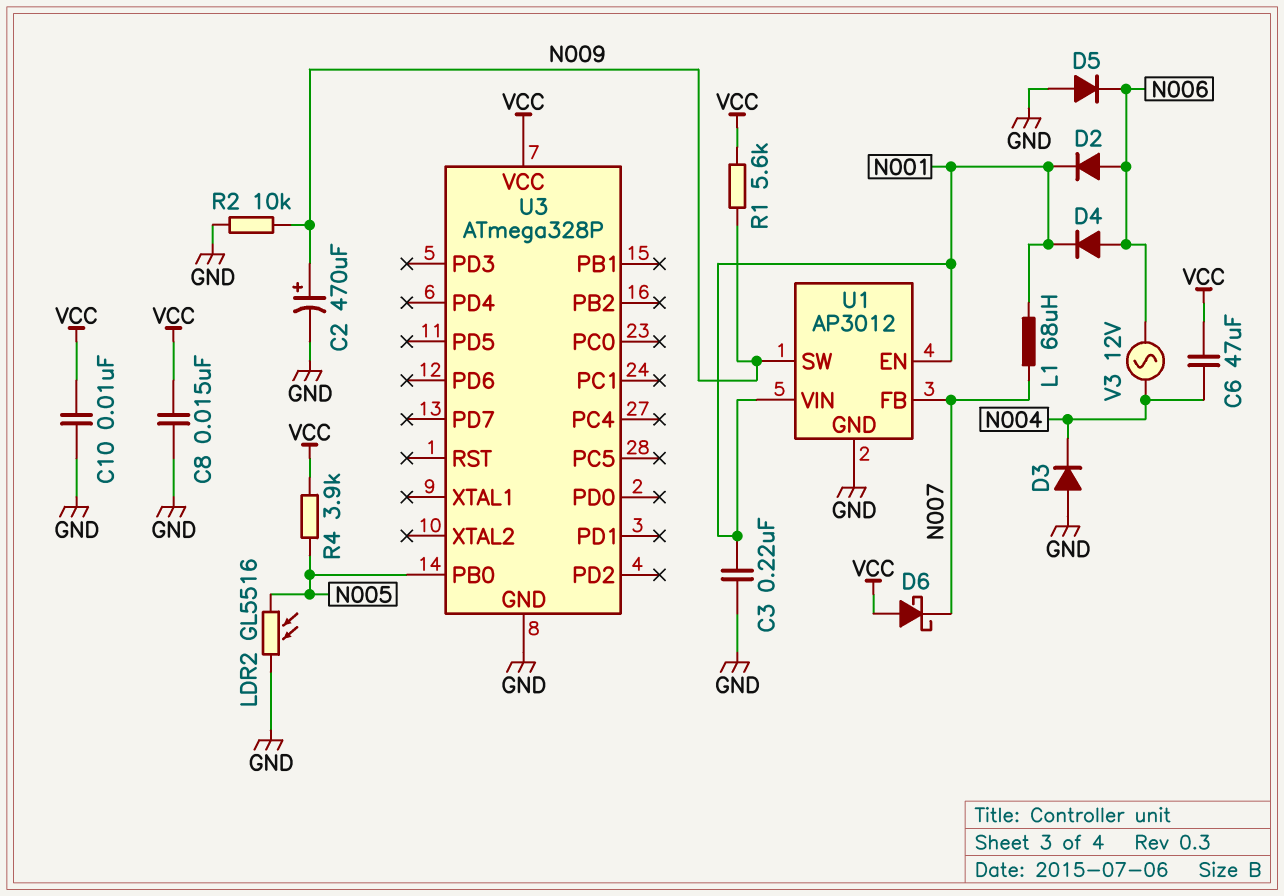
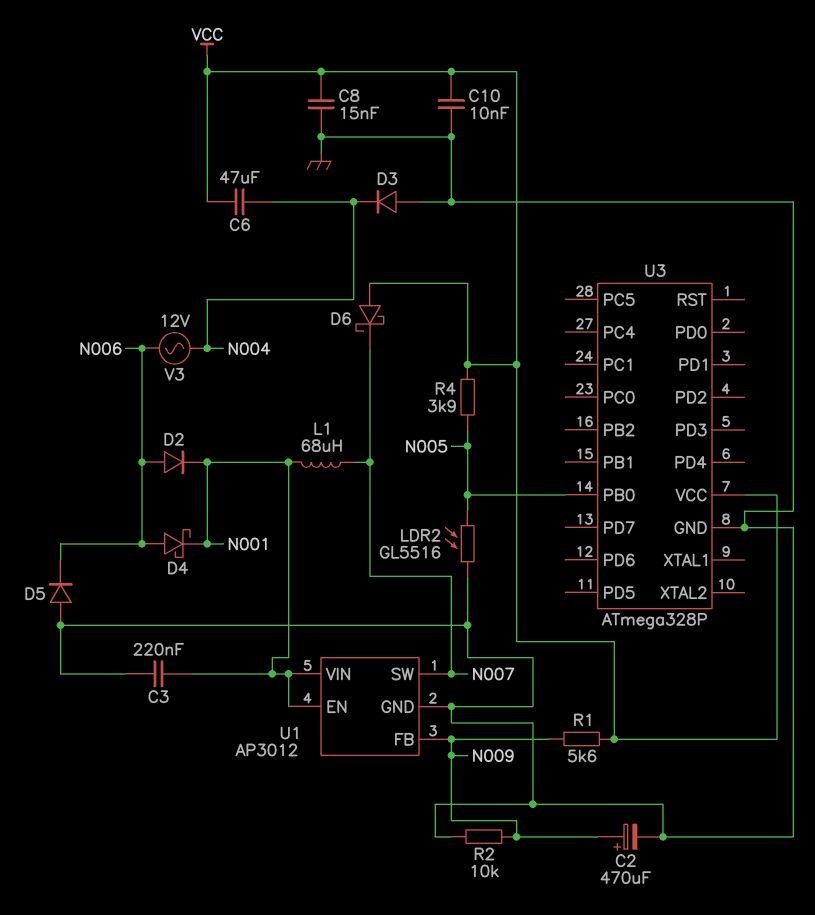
D4: diode (A N006, K N001) -> schottky (A N006, K N001)
U1 pin FB: N007 -> N009
U1 pin SW: N009 -> N007

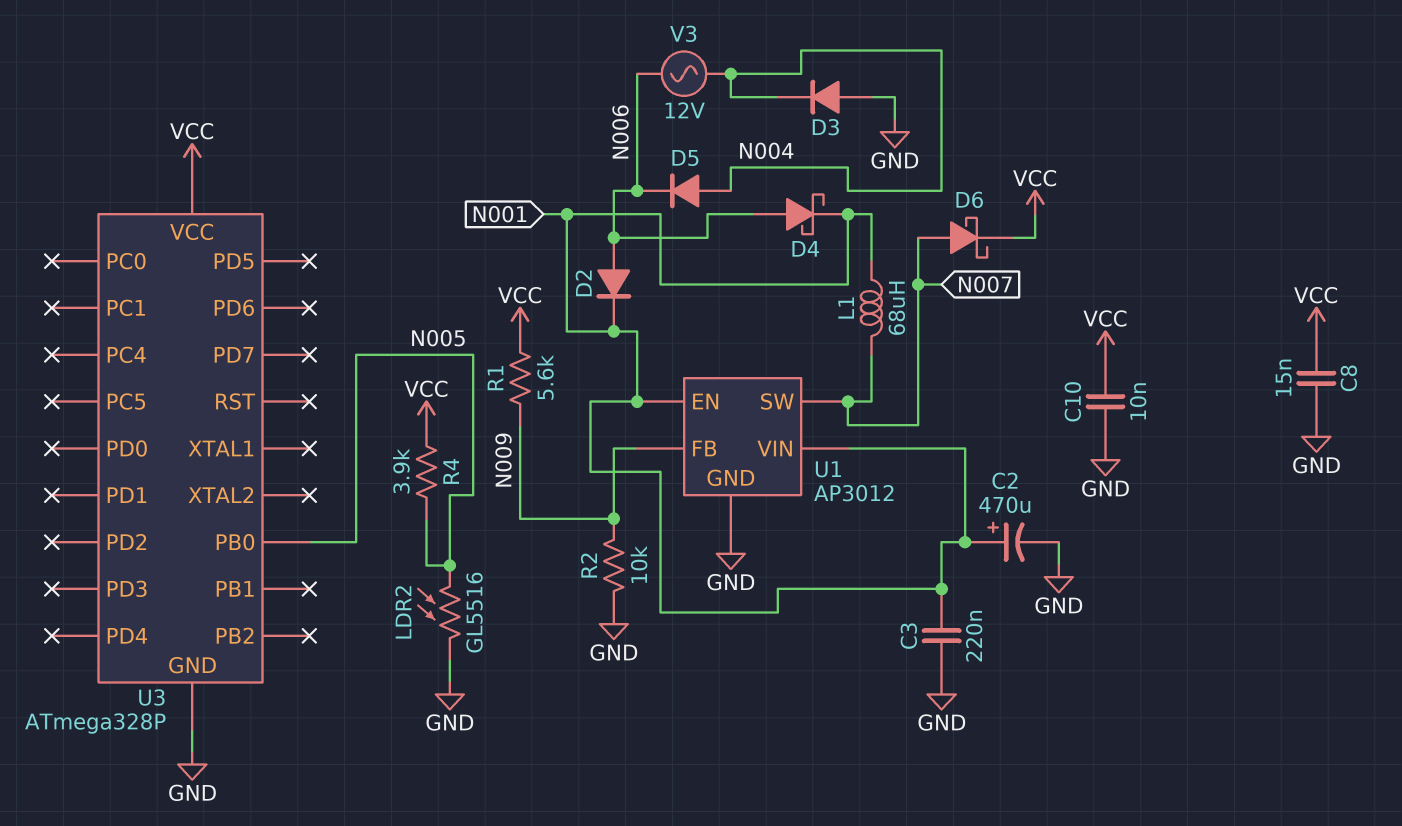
C2: 470uF (plus N009, minus GND) -> 470uF (plus N001, minus GND)
C6: 47uF (N004, VCC) -> none
D5: diode (A GND, K N006) -> diode (A N004, K N006)
D6: schottky (A VCC, K N007) -> schottky (A N007, K VCC)

